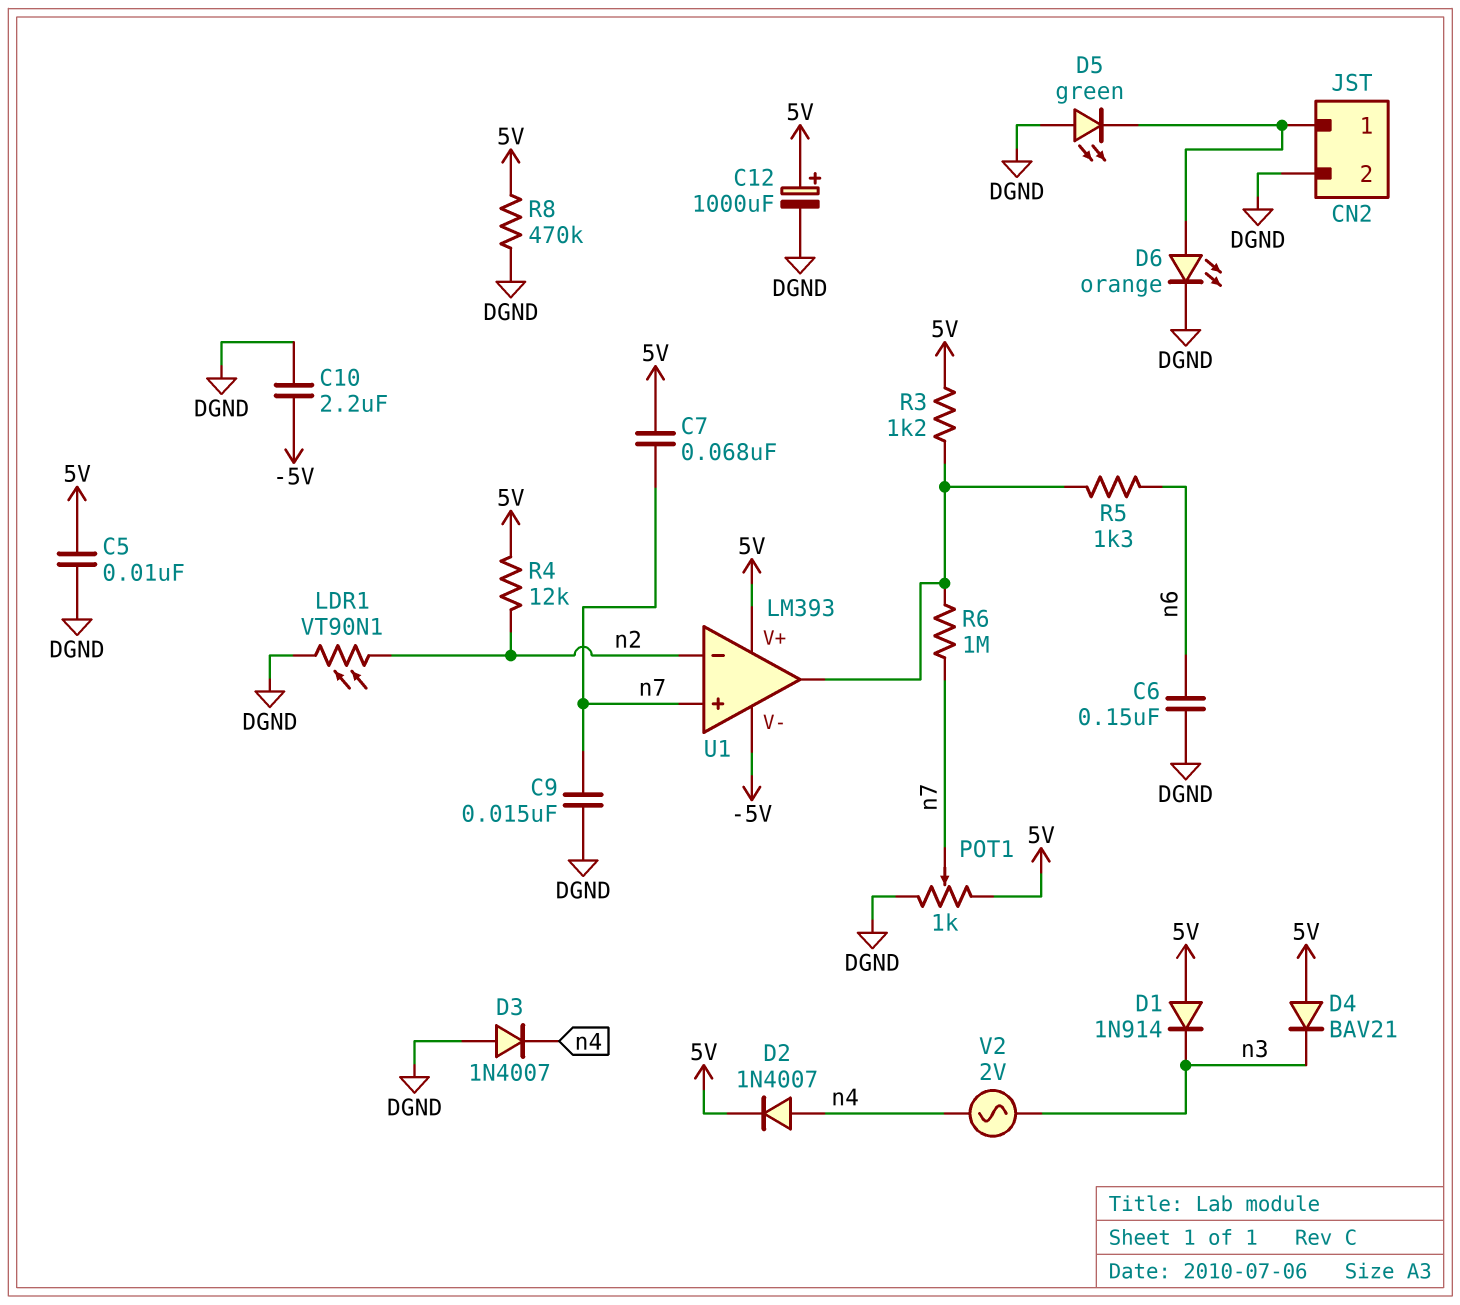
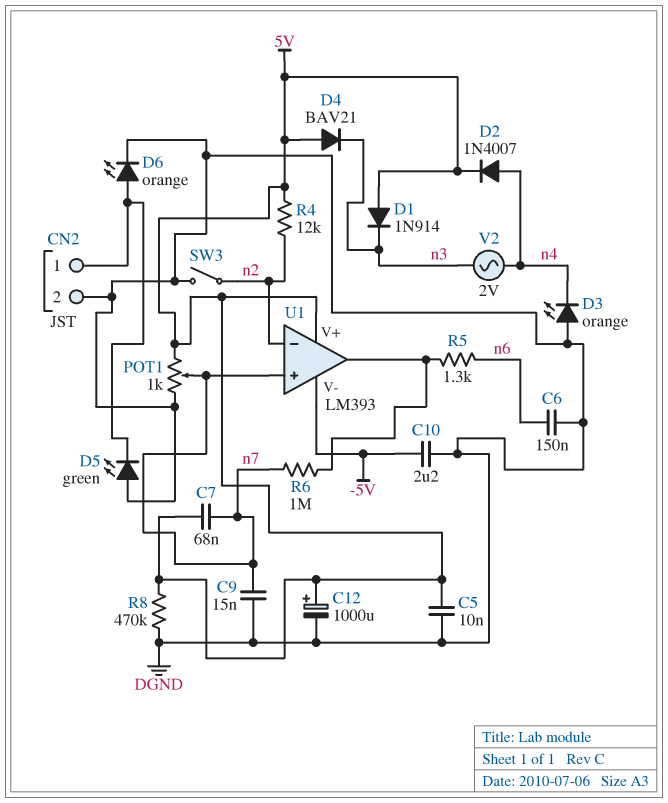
D3: diode 1N4007 (A DGND, K n4) -> LED orange (A DGND, K n4)
LDR1: VT90N1 (DGND, n2) -> none
R3: 1.2k (5V, U1/out) -> none
SW3: none -> switch (DGND, n2)

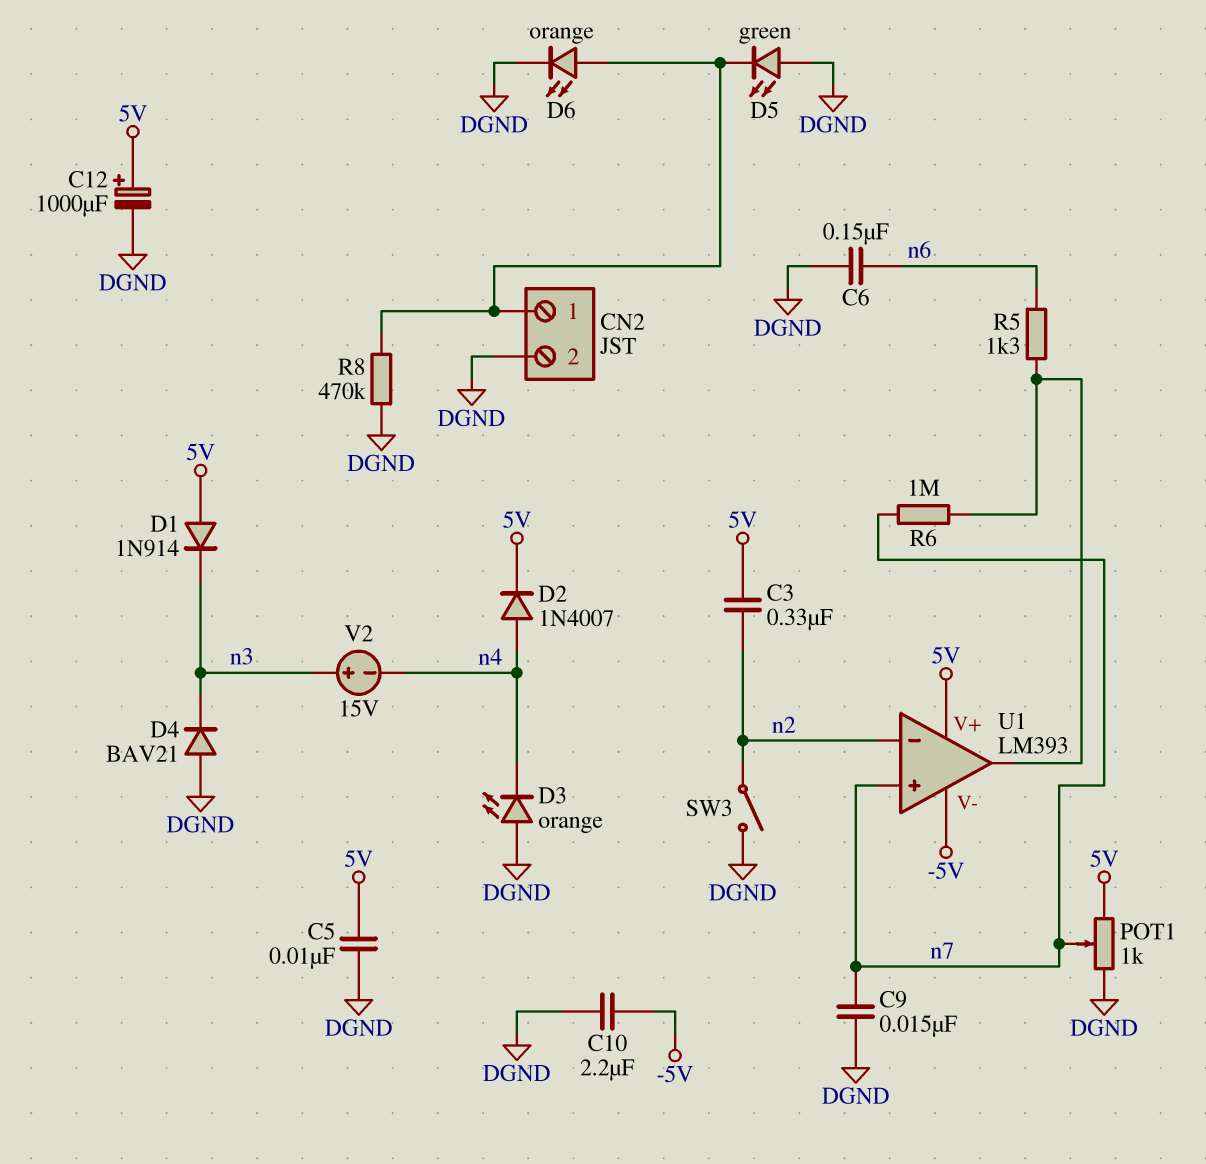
C3: none -> 330nF (5V, n2)
C7: 68nF (5V, n7) -> none
D4: diode BAV21 (A 5V, K n3) -> diode BAV21 (A DGND, K n3)
R4: 12k (5V, n2) -> none
R8: 470k (5V, DGND) -> 470k (CN2/1, DGND)
V2: AC 2V (n3, n4) -> 15V (plus n3, minus n4)

